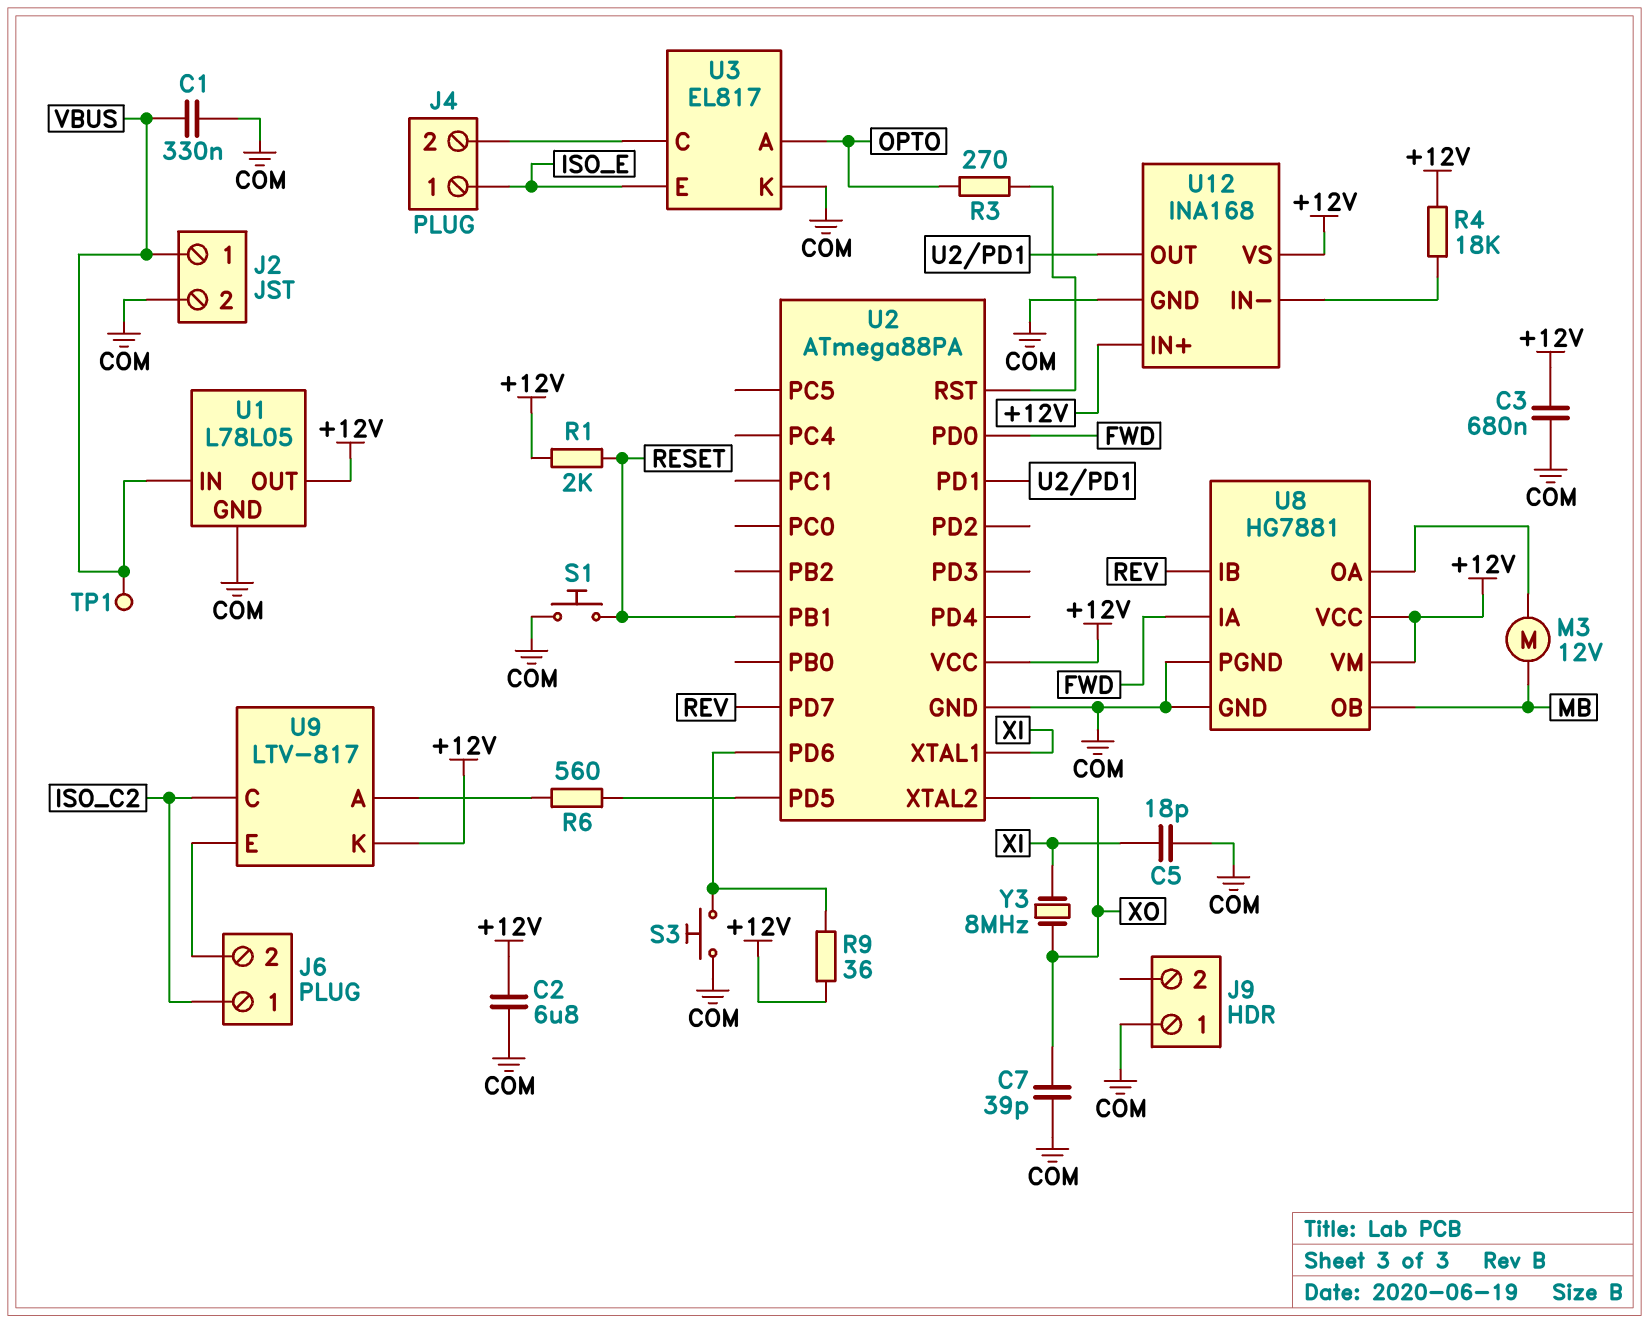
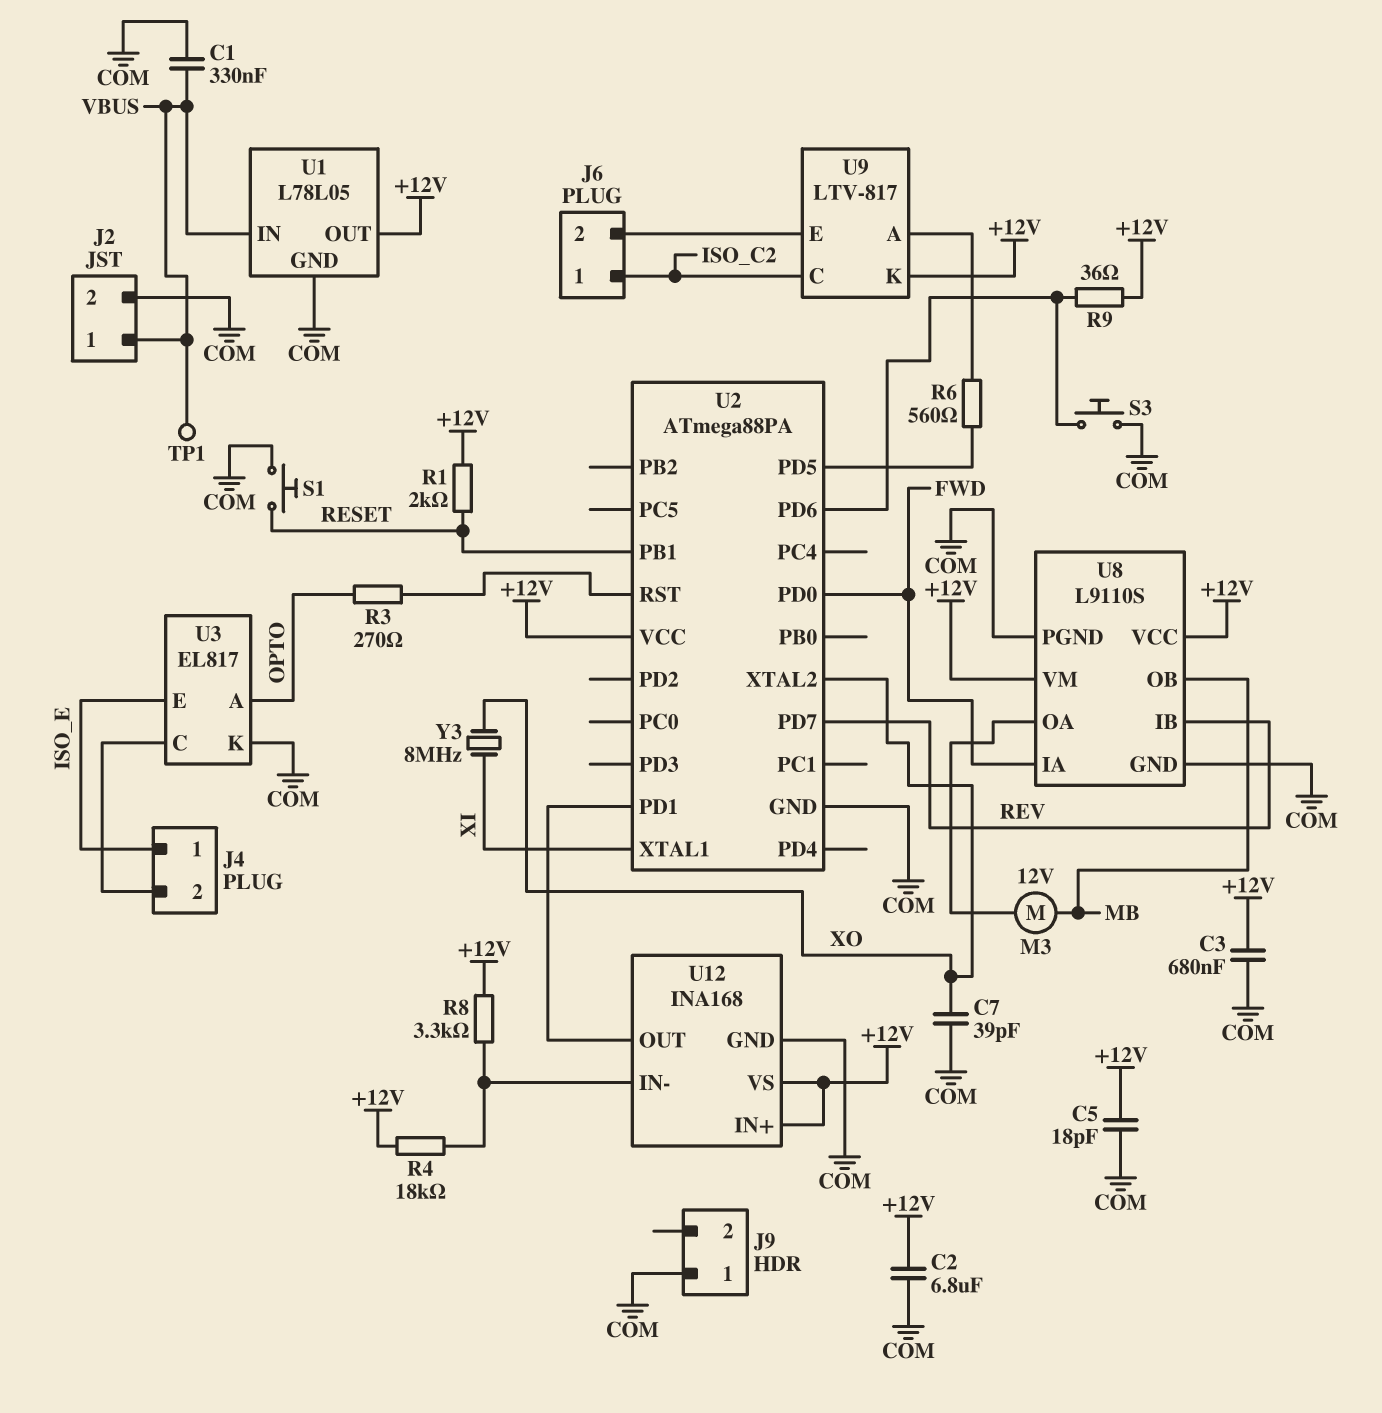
C5: 18pF (COM, XI) -> 18pF (+12V, COM)
R8: none -> 3.3k (+12V, U12/IN-)
U8: HG7881 -> L9110S

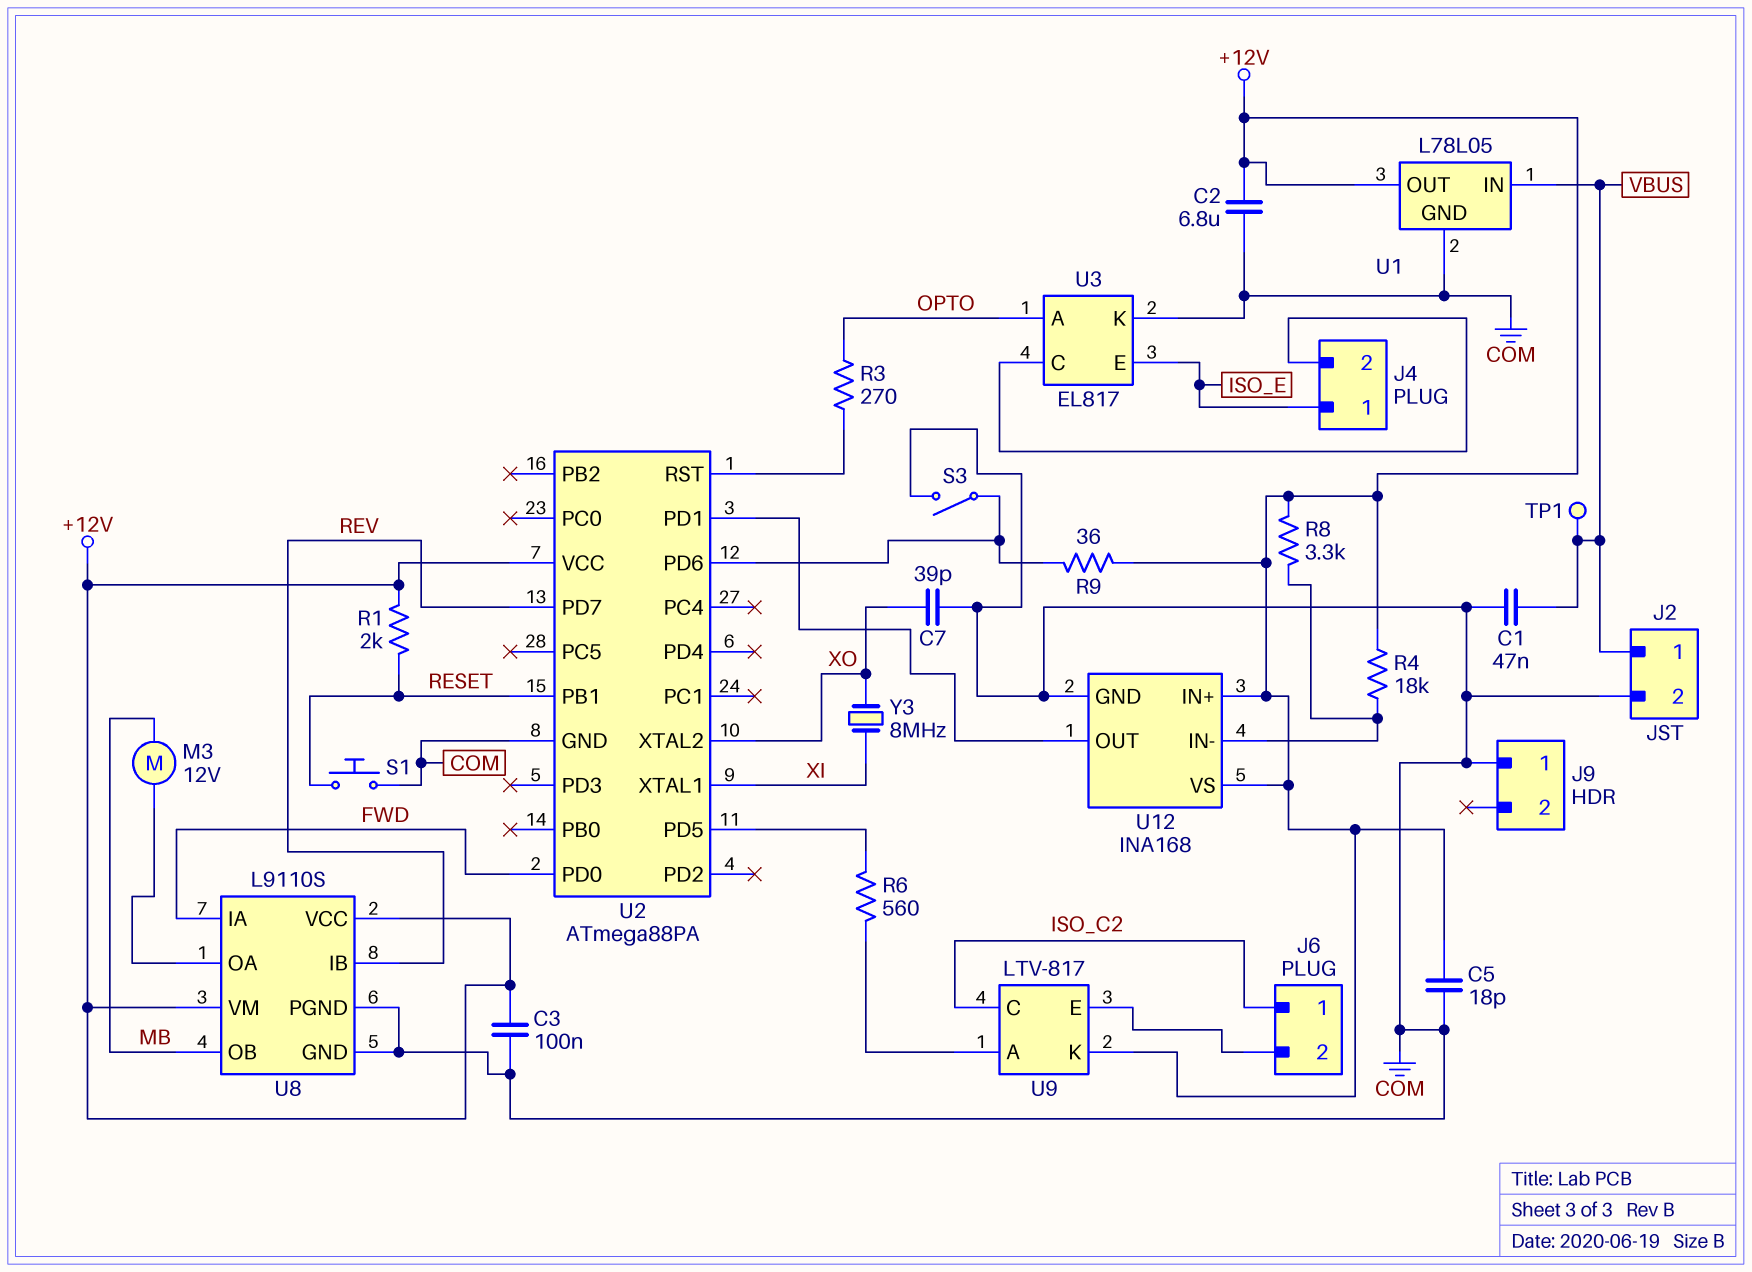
C1: 330nF (COM, VBUS) -> 47nF (COM, VBUS)
C3: 680nF (+12V, COM) -> 100nF (+12V, COM)
S3: button (COM, U2/PD6) -> switch (COM, U2/PD6)

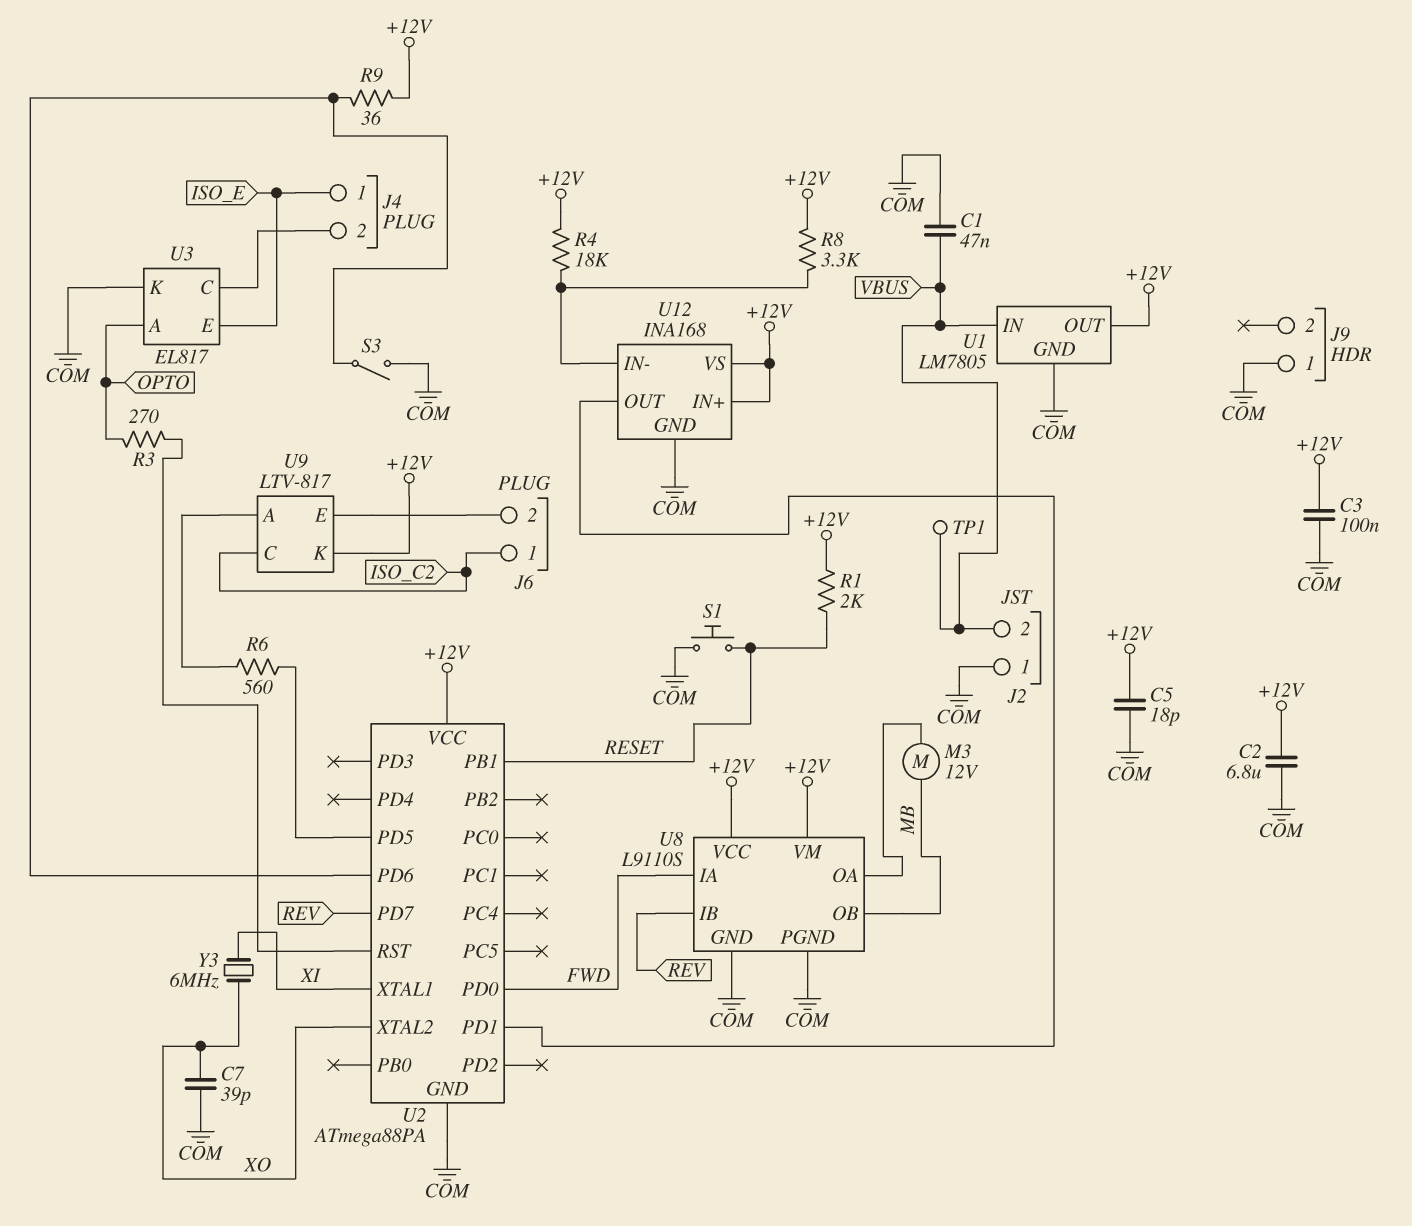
J2 pin 1: VBUS -> COM
J2 pin 2: COM -> VBUS
U1: L78L05 -> LM7805
Y3: 8MHz (XI, XO) -> 6MHz (XI, XO)

